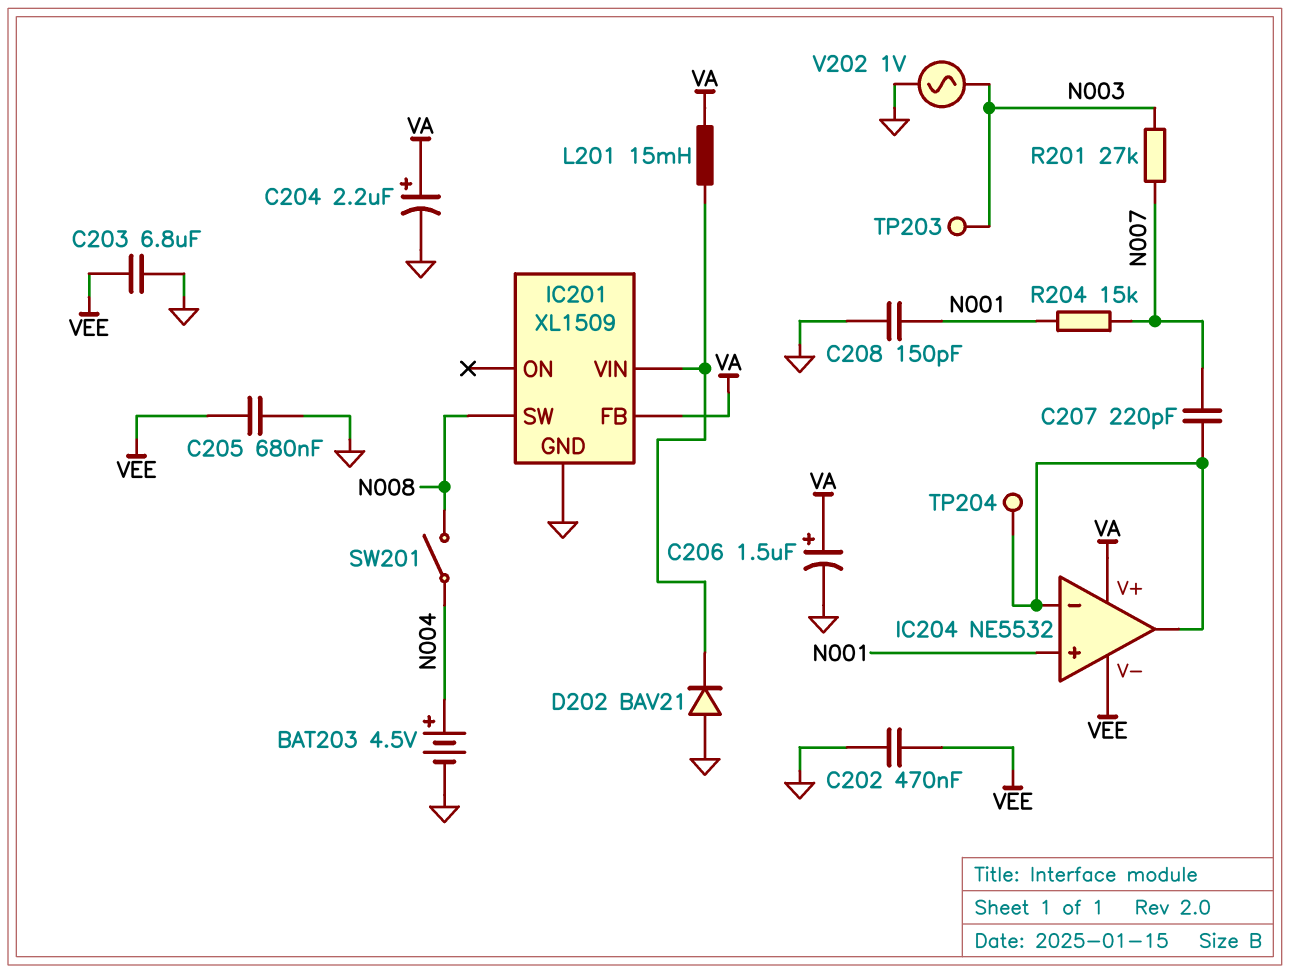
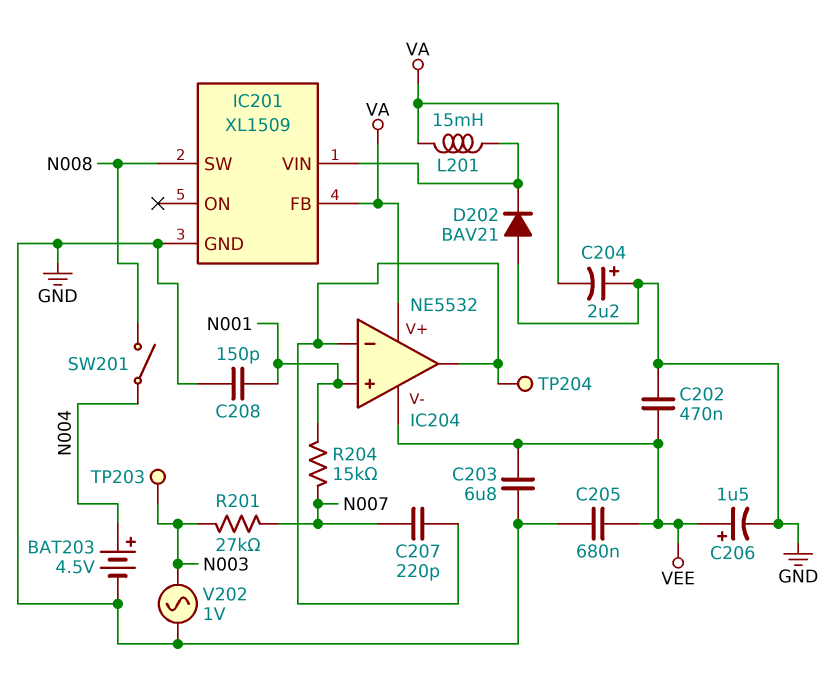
C204: 2.2uF (plus VA, minus GND) -> 2.2uF (plus GND, minus VA)
C206: 1.5uF (plus VA, minus GND) -> 1.5uF (plus VEE, minus GND)

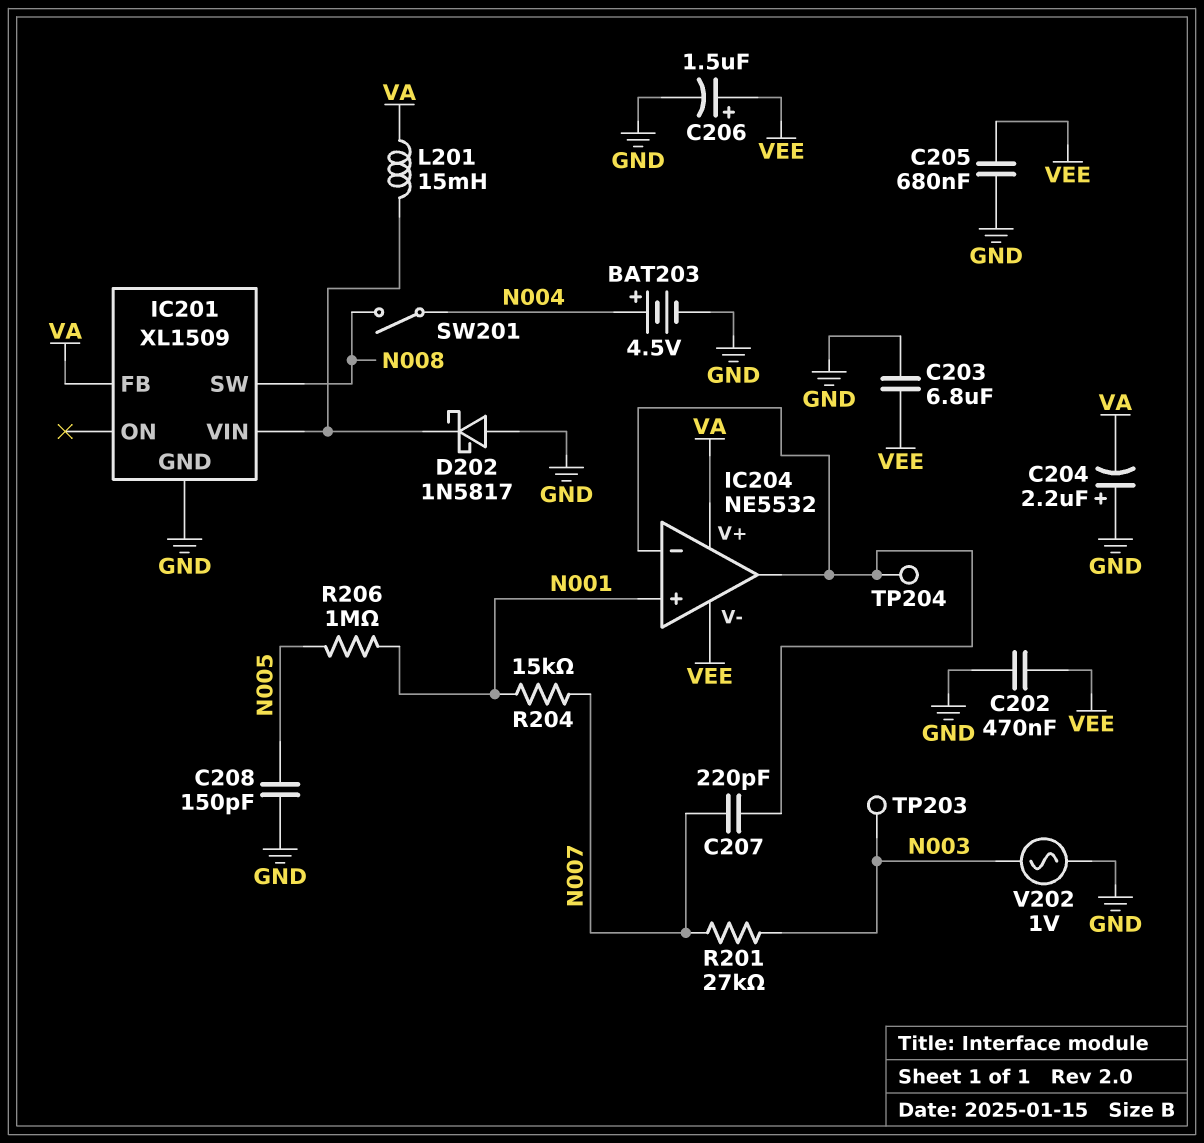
C208: 150pF (GND, N001) -> 150pF (GND, N005)
D202: diode BAV21 (A GND, K IC201/VIN) -> schottky 1N5817 (A GND, K IC201/VIN)
R206: none -> 1M (N001, N005)

